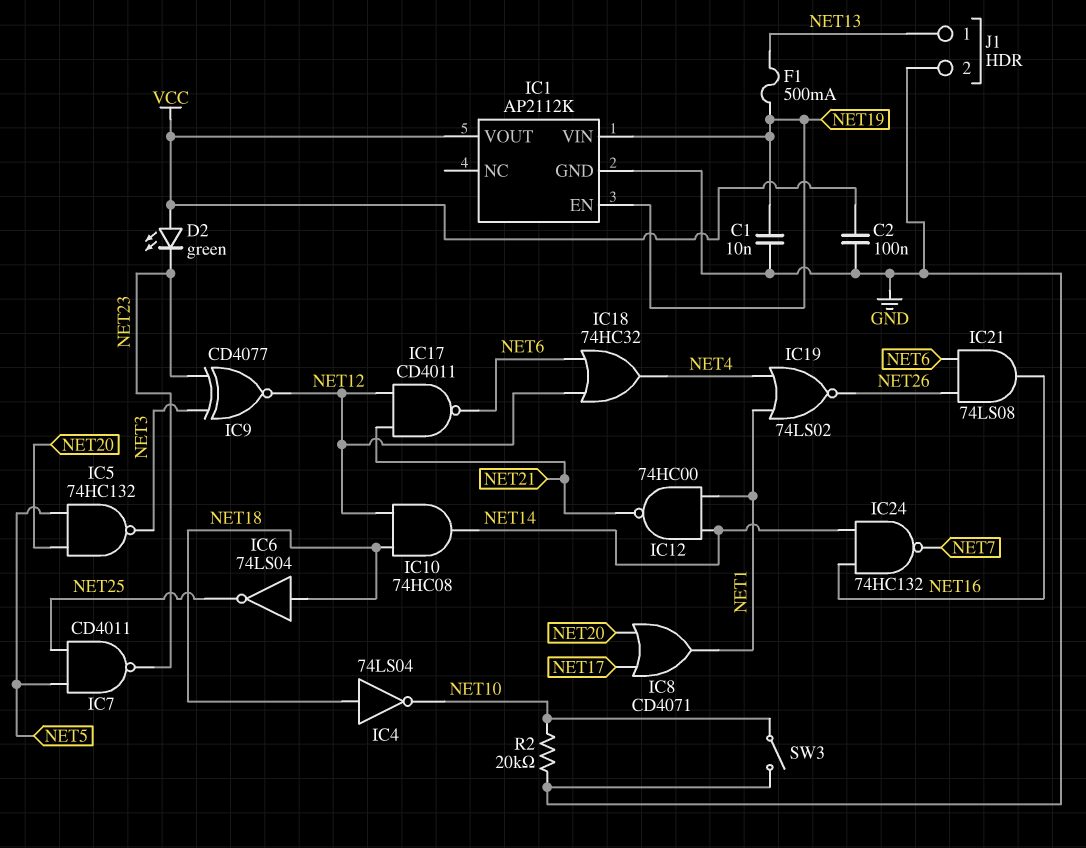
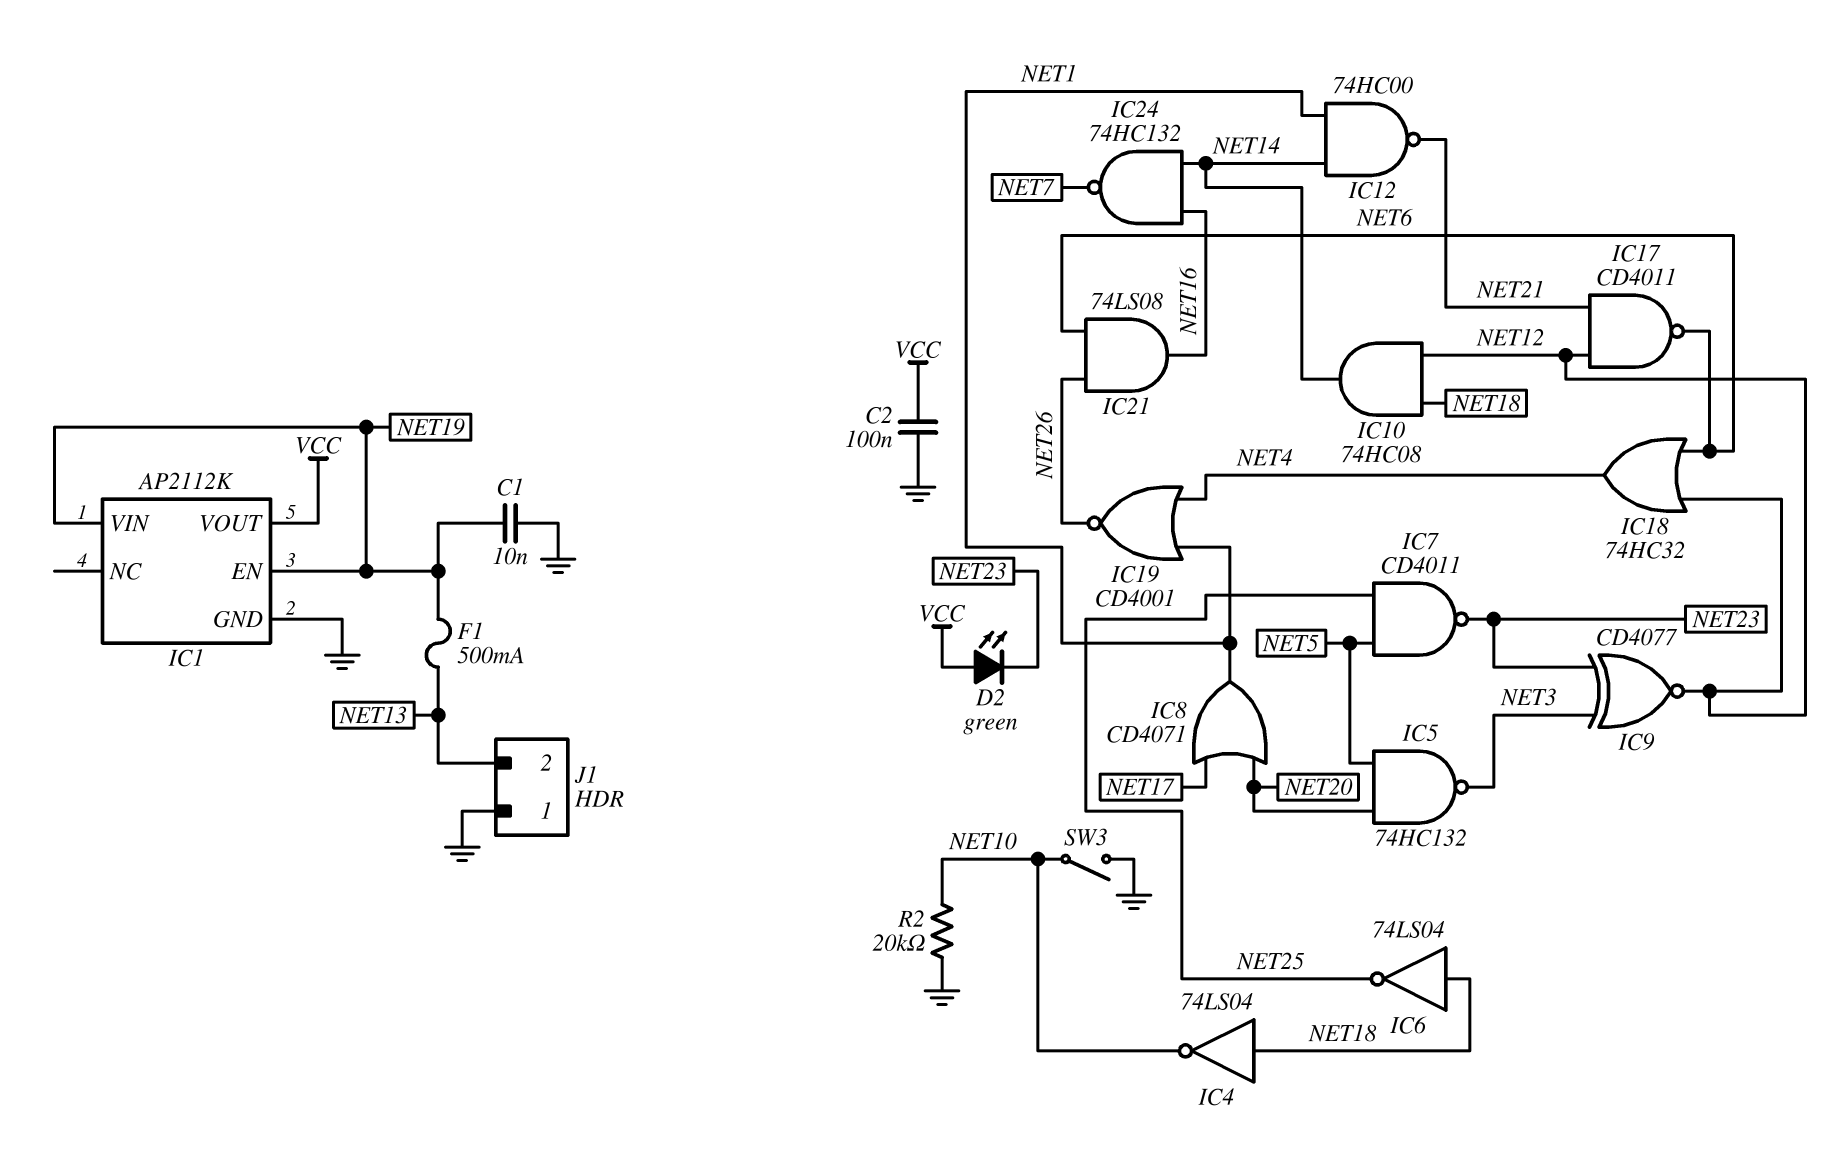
IC19: NOR 74LS02 (in NET1, in NET4, out NET26) -> NOR CD4001 (in NET1, in NET4, out NET26)
J1 pin 1: NET13 -> GND
J1 pin 2: GND -> NET13

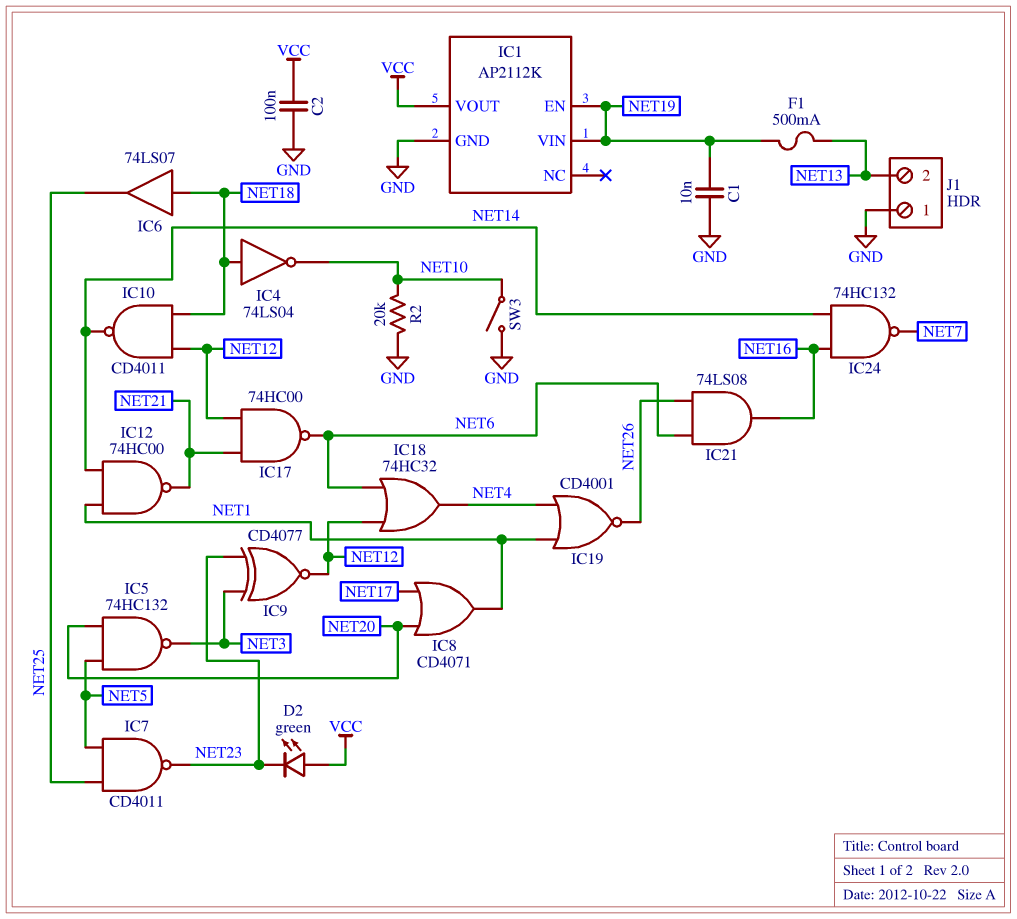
IC6: NOT 74LS04 (in NET18, out NET25) -> buffer 74LS07 (in NET18, out NET25)
IC10: AND 74HC08 (in NET12, in NET18, out NET14) -> NAND CD4011 (in NET12, in NET18, out NET14)
IC17: NAND CD4011 (in NET12, in NET21, out NET6) -> NAND 74HC00 (in NET12, in NET21, out NET6)

